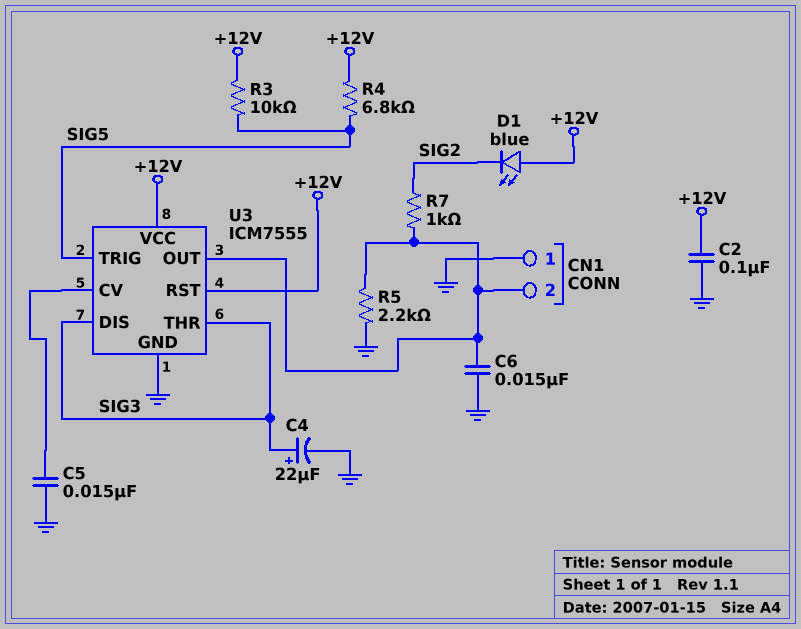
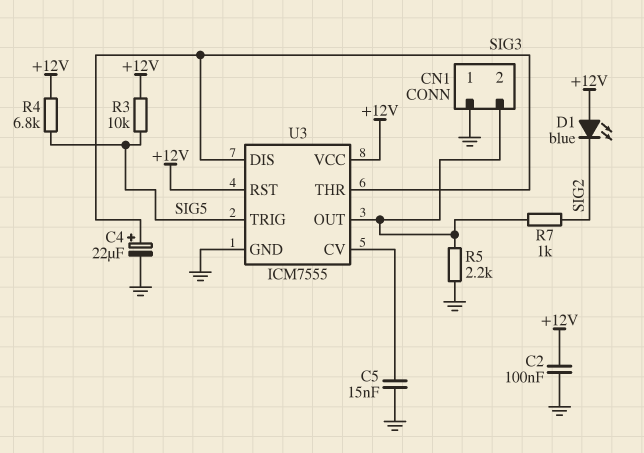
C6: 15nF (CN1/2, GND) -> none

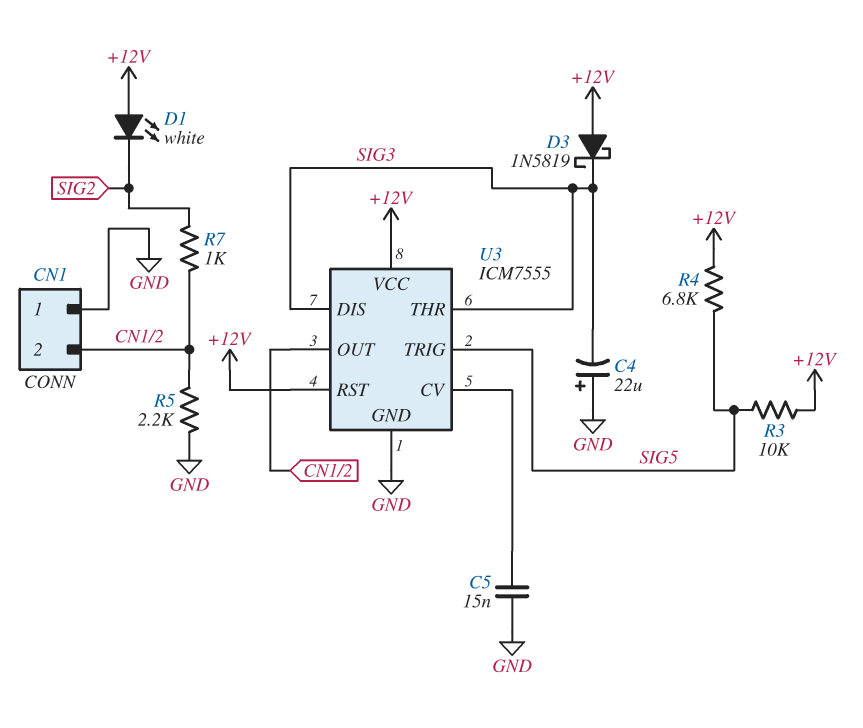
C2: 100nF (+12V, GND) -> none
C4: 22uF (plus SIG3, minus GND) -> 22uF (plus GND, minus SIG3)
D1: LED blue (A +12V, K SIG2) -> LED white (A +12V, K SIG2)
D3: none -> schottky 1N5819 (A +12V, K SIG3)

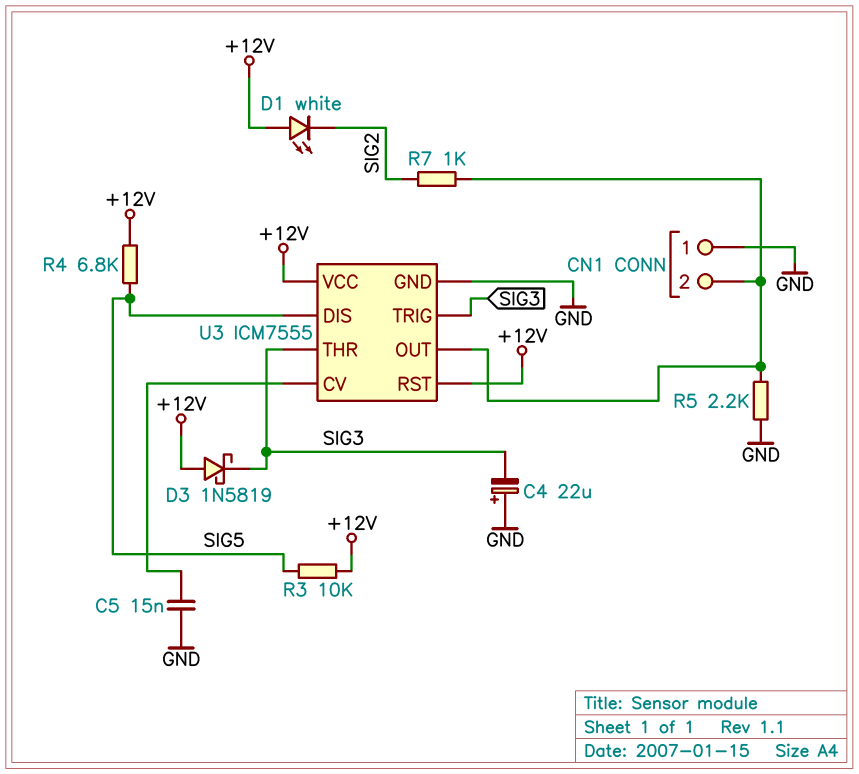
U3 pin DIS: SIG3 -> SIG5
U3 pin TRIG: SIG5 -> SIG3

